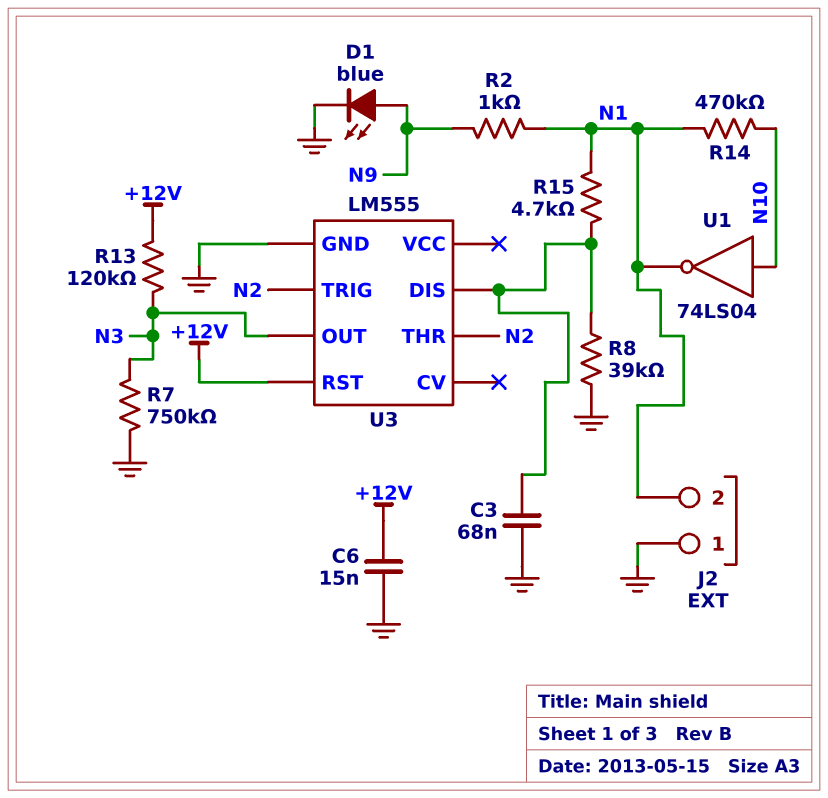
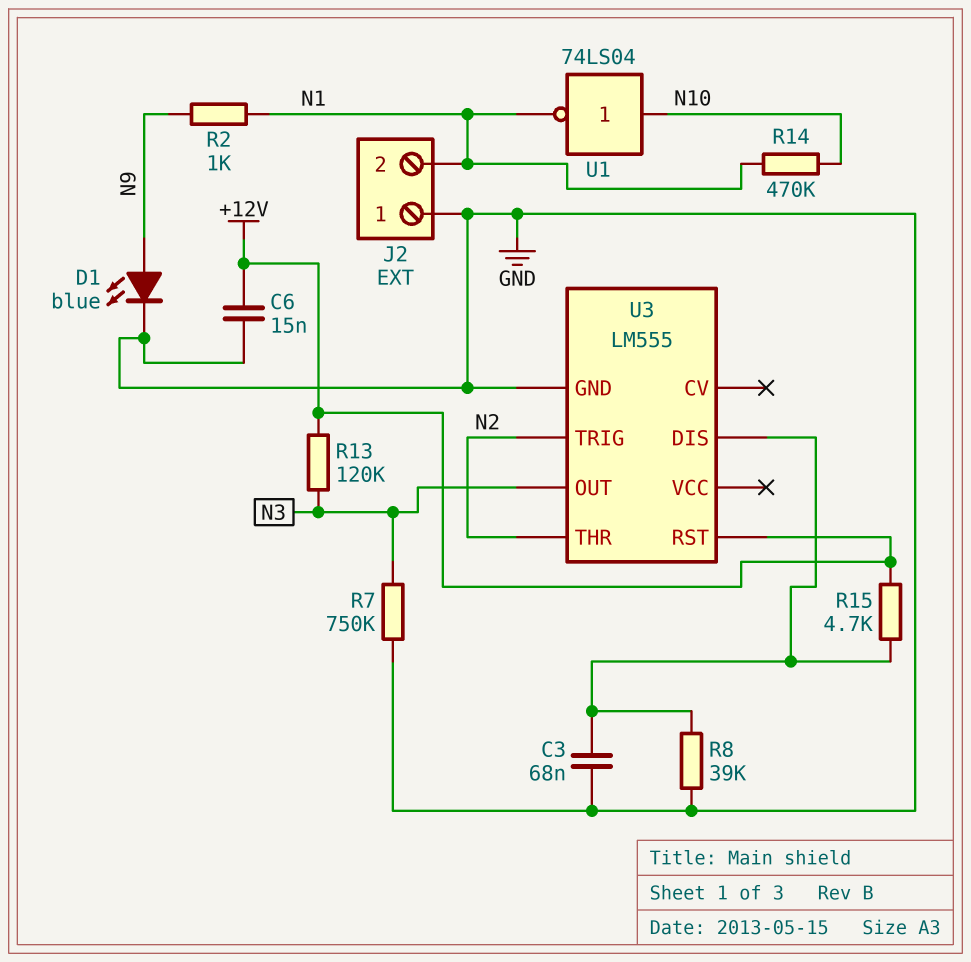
R15: 4.7k (N1, U3/DIS) -> 4.7k (+12V, U3/DIS)

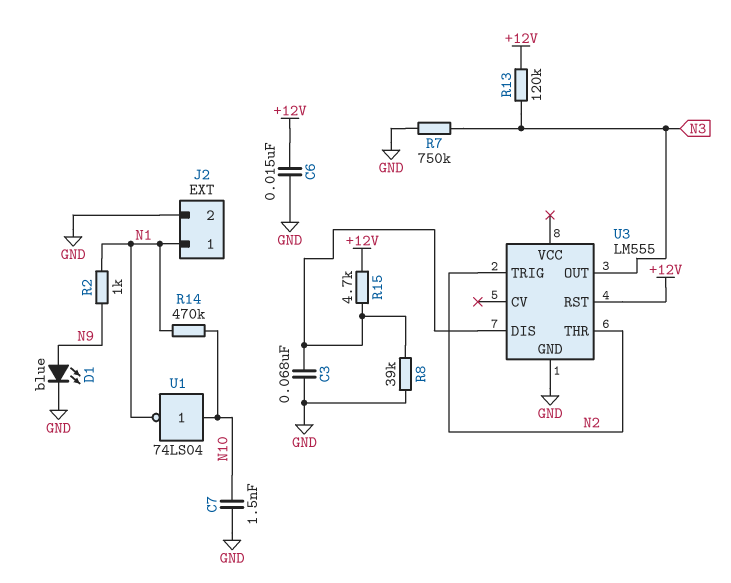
C7: none -> 1.5nF (GND, N10)
J2 pin 1: GND -> N1
J2 pin 2: N1 -> GND

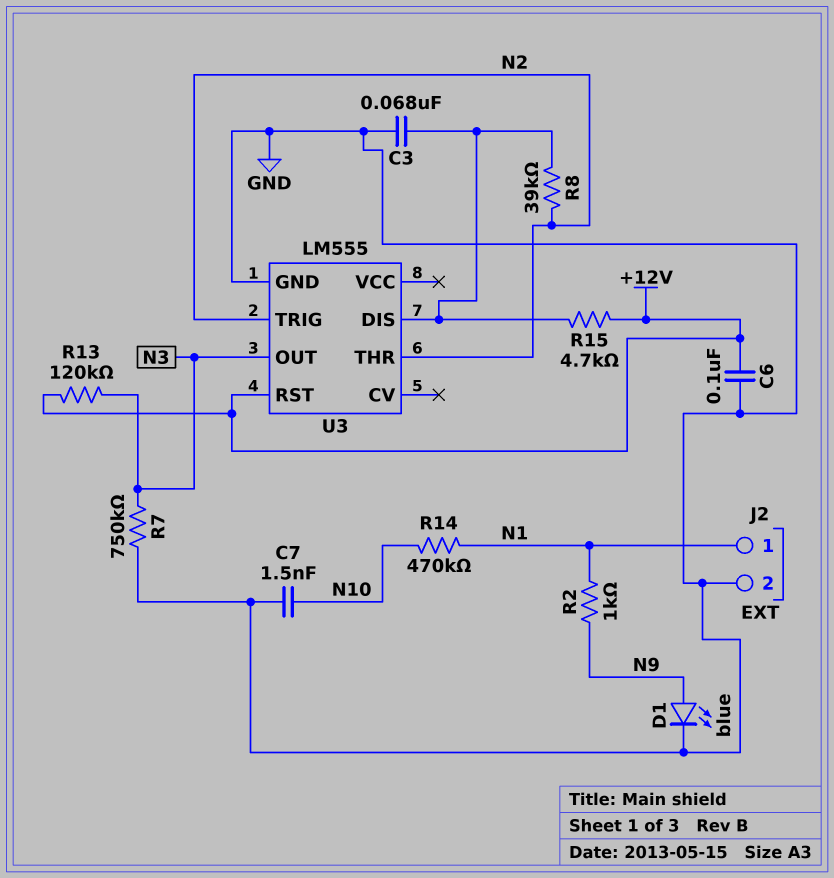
C6: 15nF (+12V, GND) -> 100nF (+12V, GND)
R8: 39k (GND, U3/DIS) -> 39k (N2, U3/DIS)
U1: NOT 74LS04 (in N10, out N1) -> none

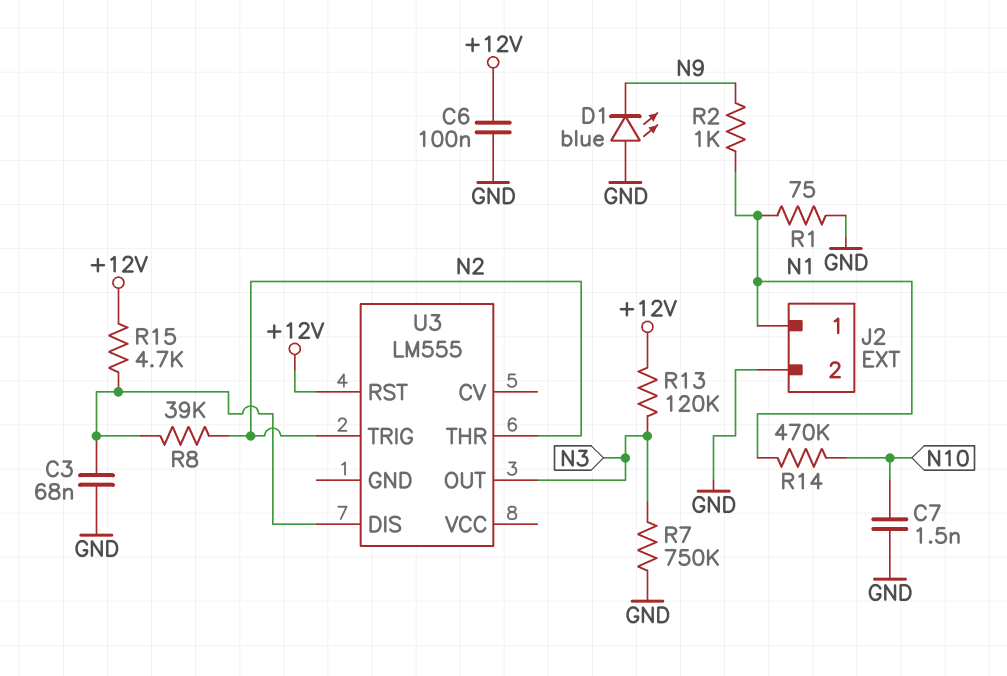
D1: LED blue (A N9, K GND) -> LED blue (A GND, K N9)
R1: none -> 75 (GND, N1)
U3 pin GND: GND -> none

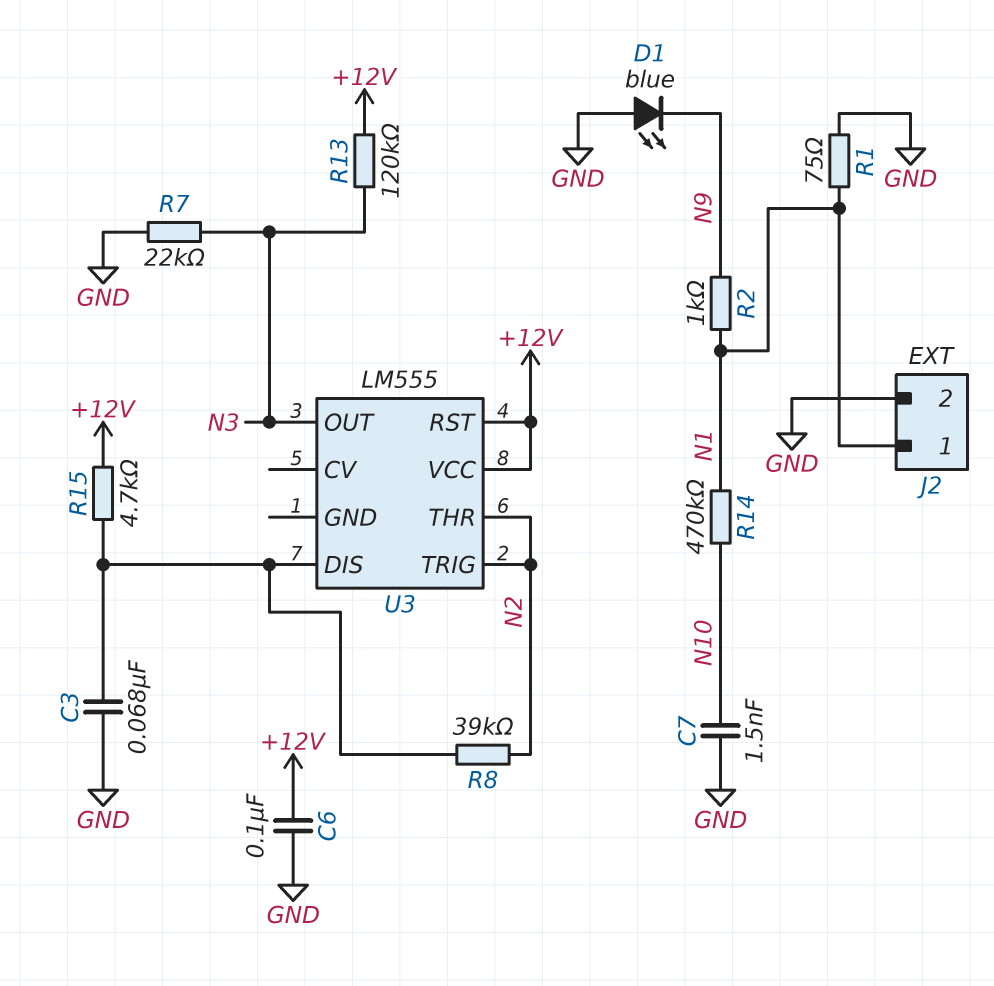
R7: 750k (GND, N3) -> 22k (GND, N3)
U3 pin VCC: none -> +12V

